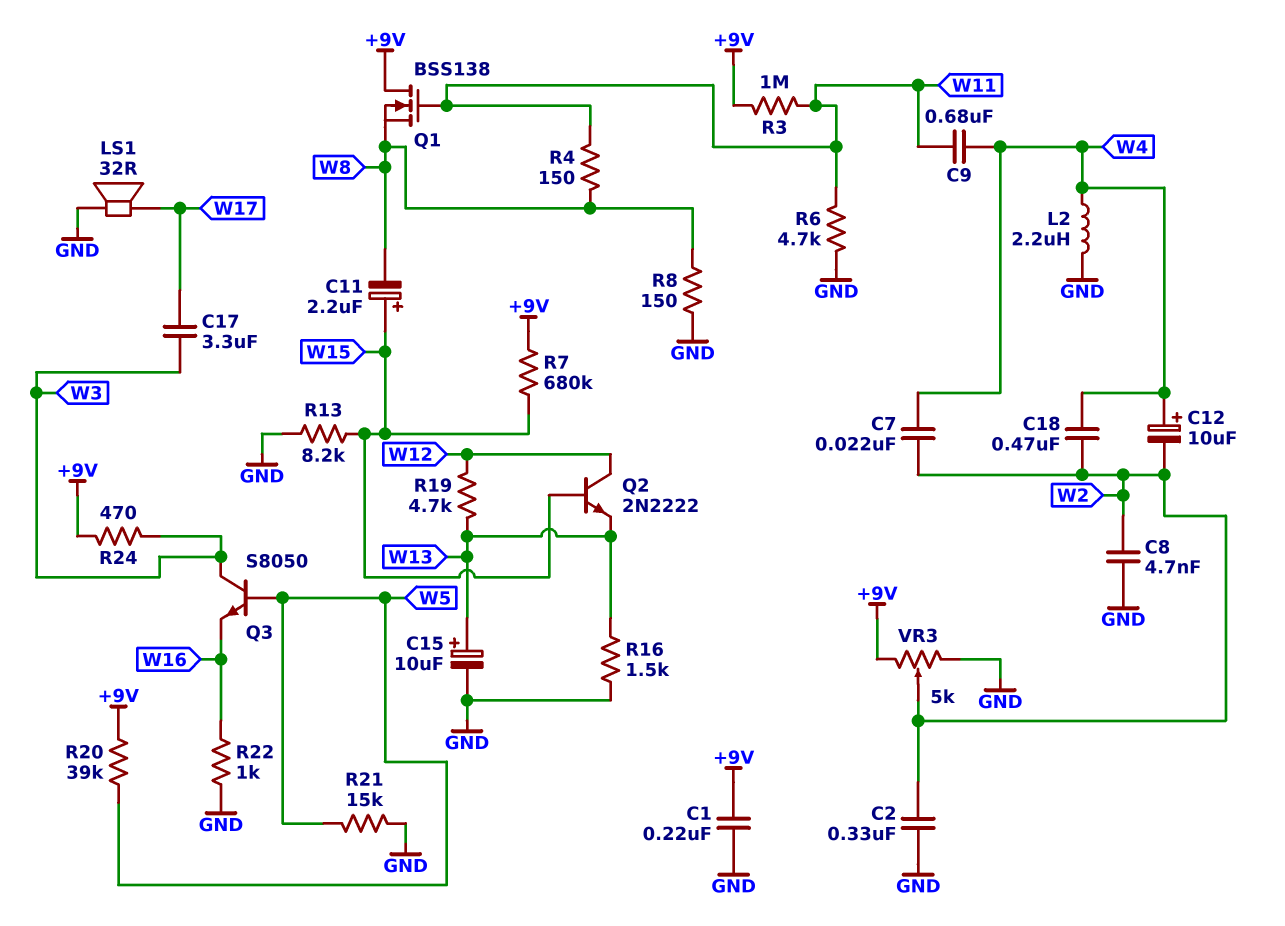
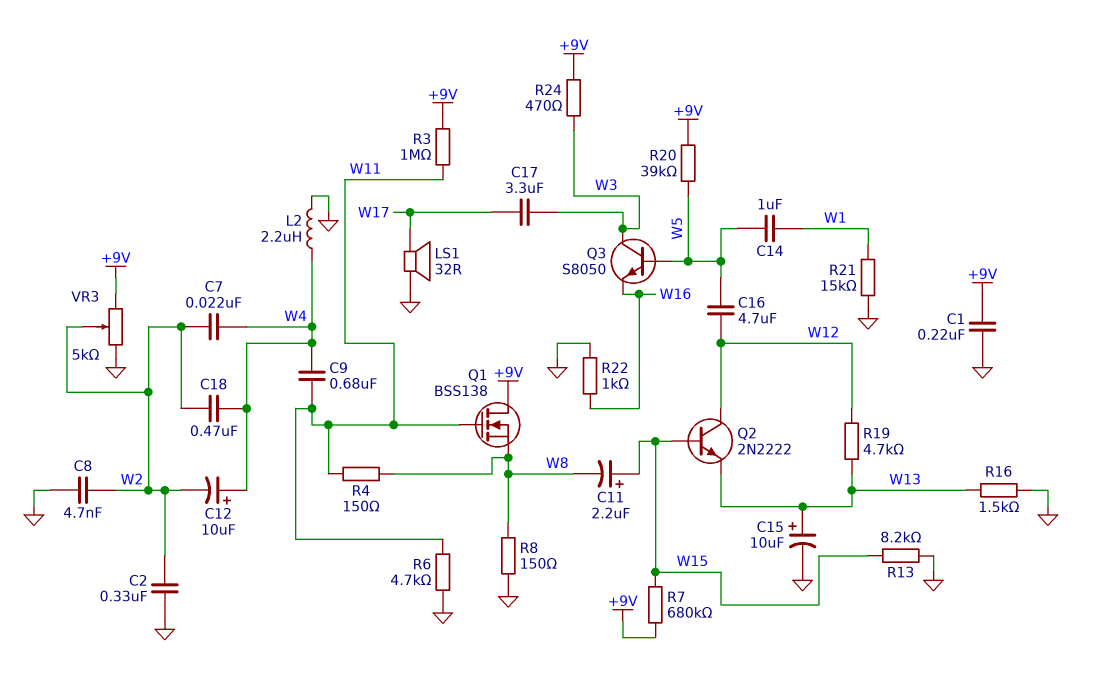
C14: none -> 1uF (W1, W5)
C16: none -> 4.7uF (W5, W12)
R21: 15k (GND, W5) -> 15k (GND, W1)

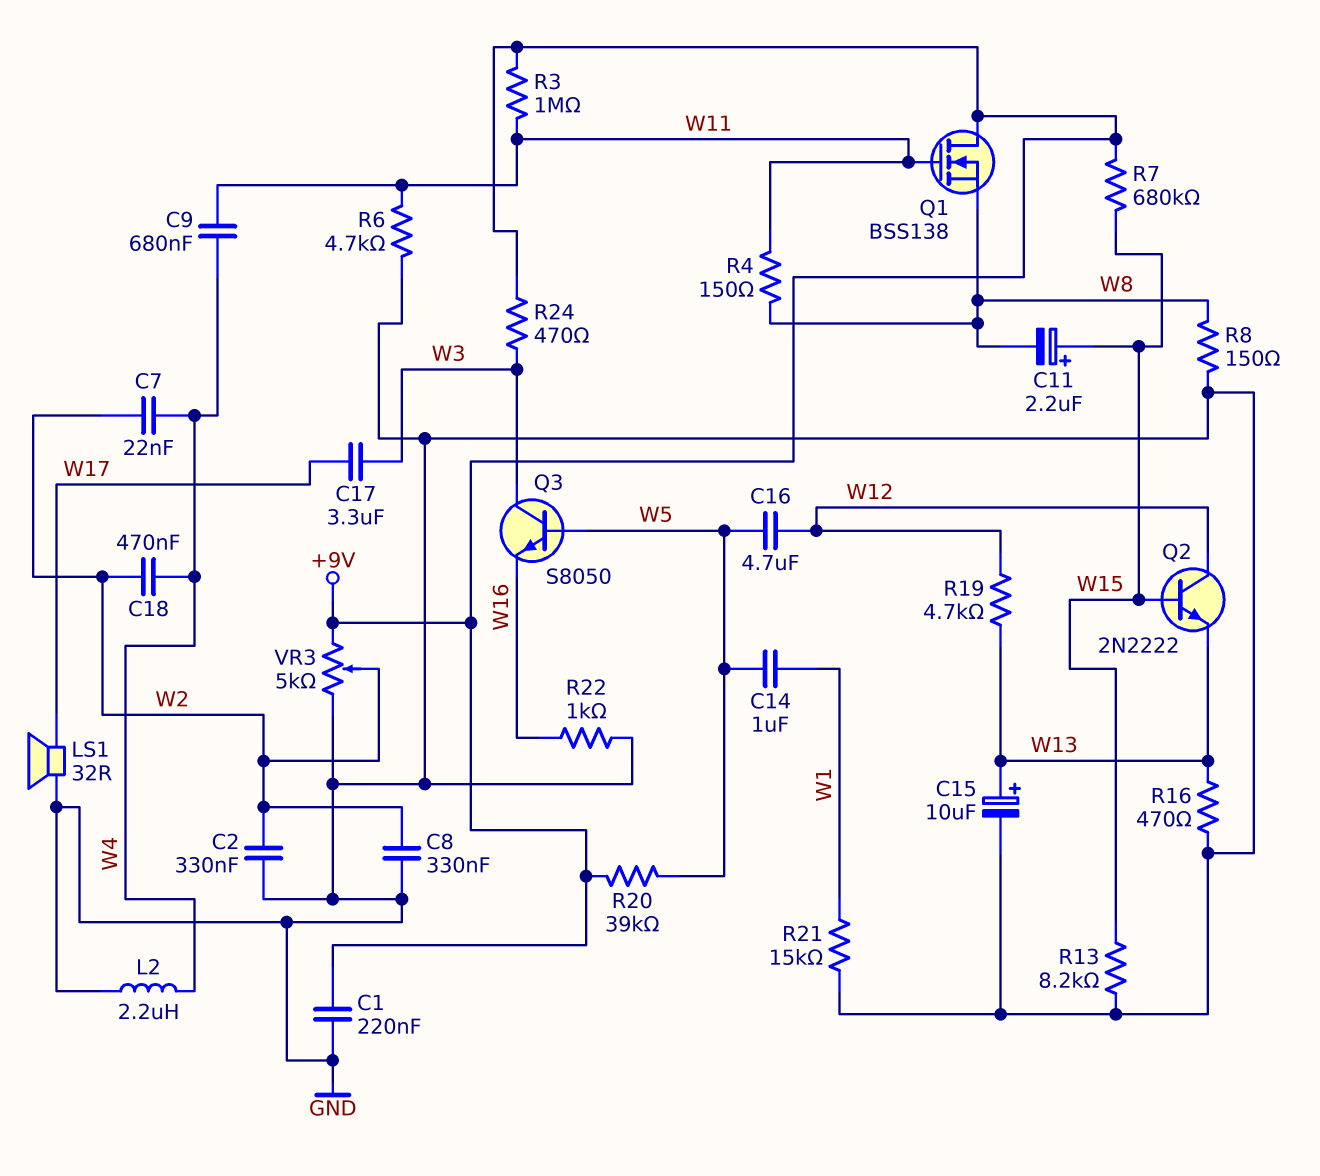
C8: 4.7nF (GND, W2) -> 330nF (GND, W2)
C12: 10uF (plus W4, minus W2) -> none
R16: 1.5k (GND, W13) -> 470 (GND, W13)

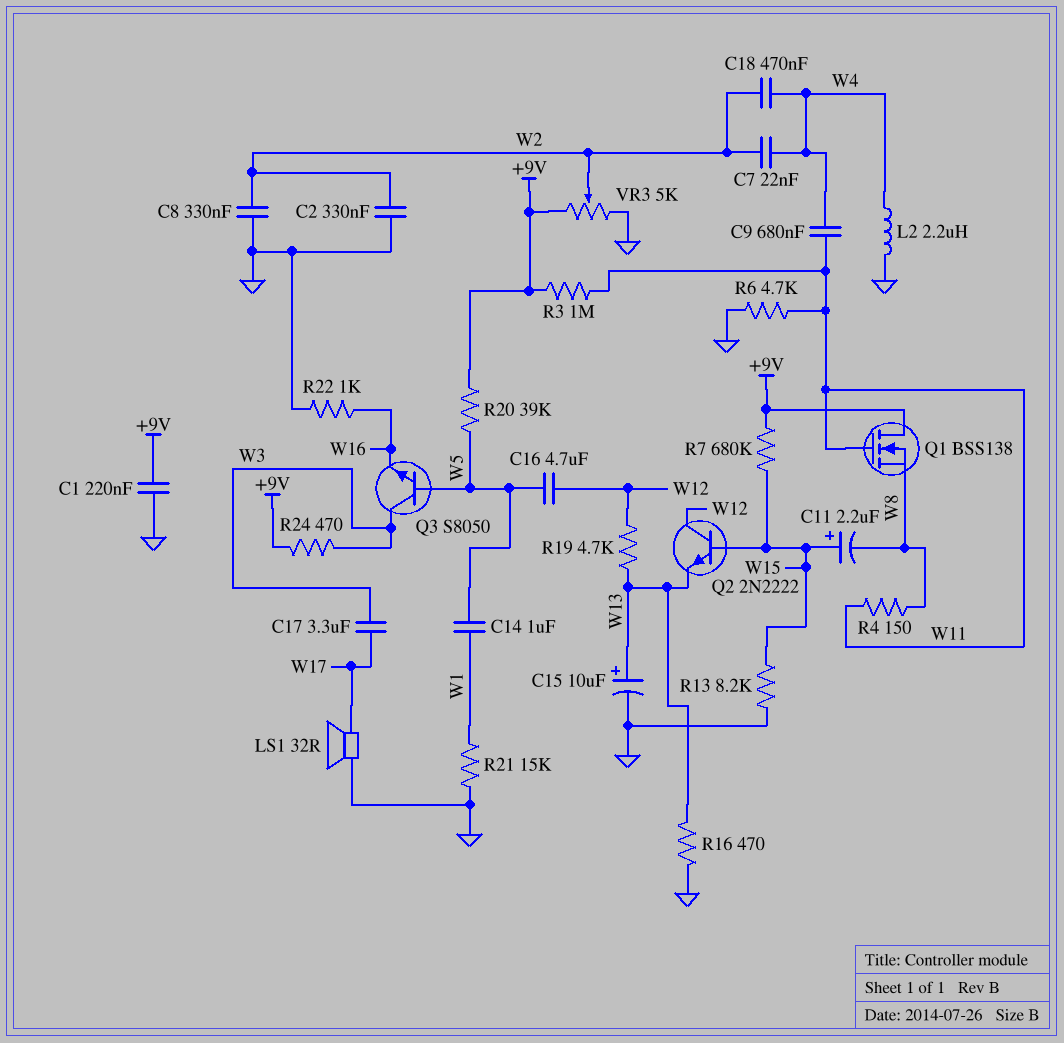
R8: 150 (GND, W8) -> none

